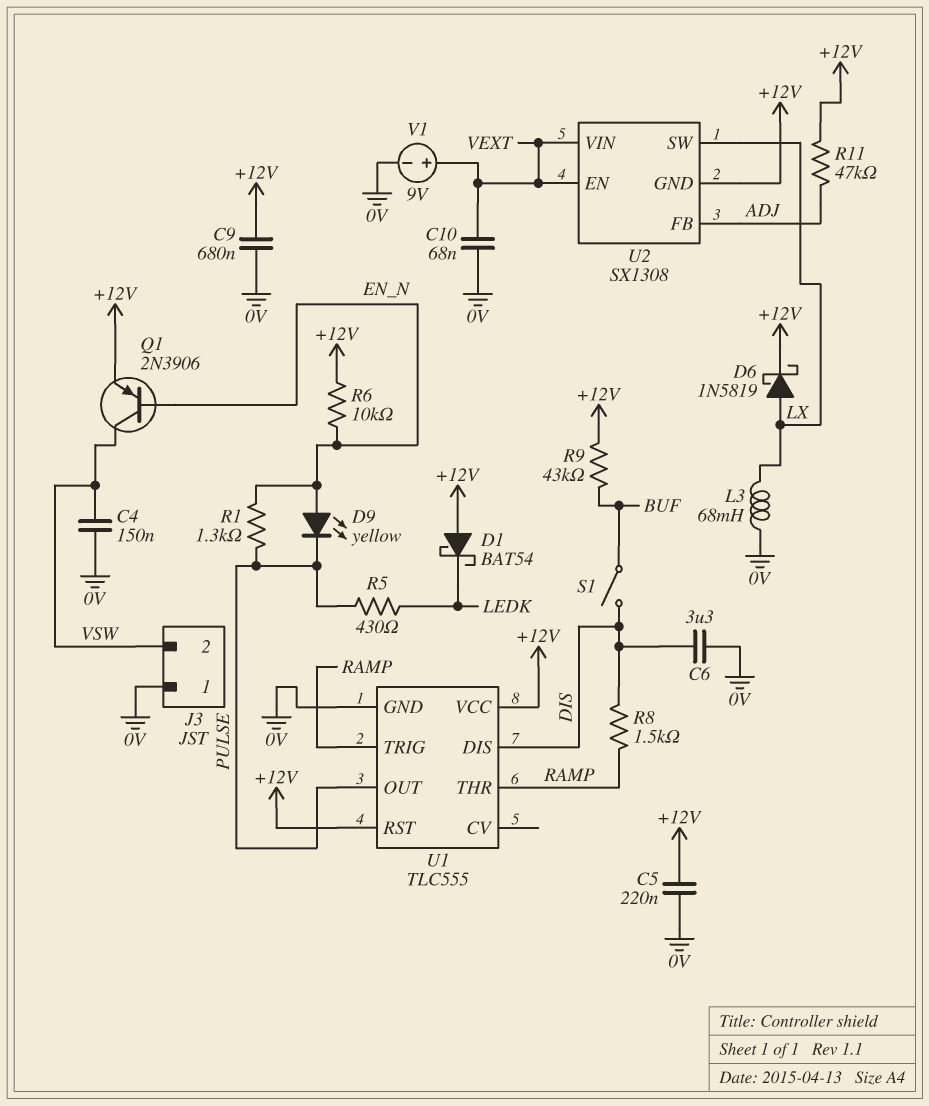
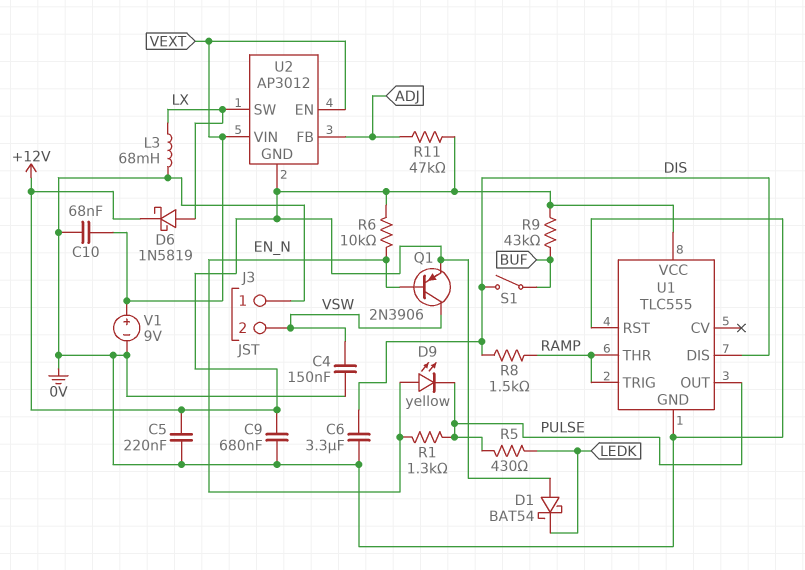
U1 pin RST: +12V -> 0V
U2: SX1308 -> AP3012

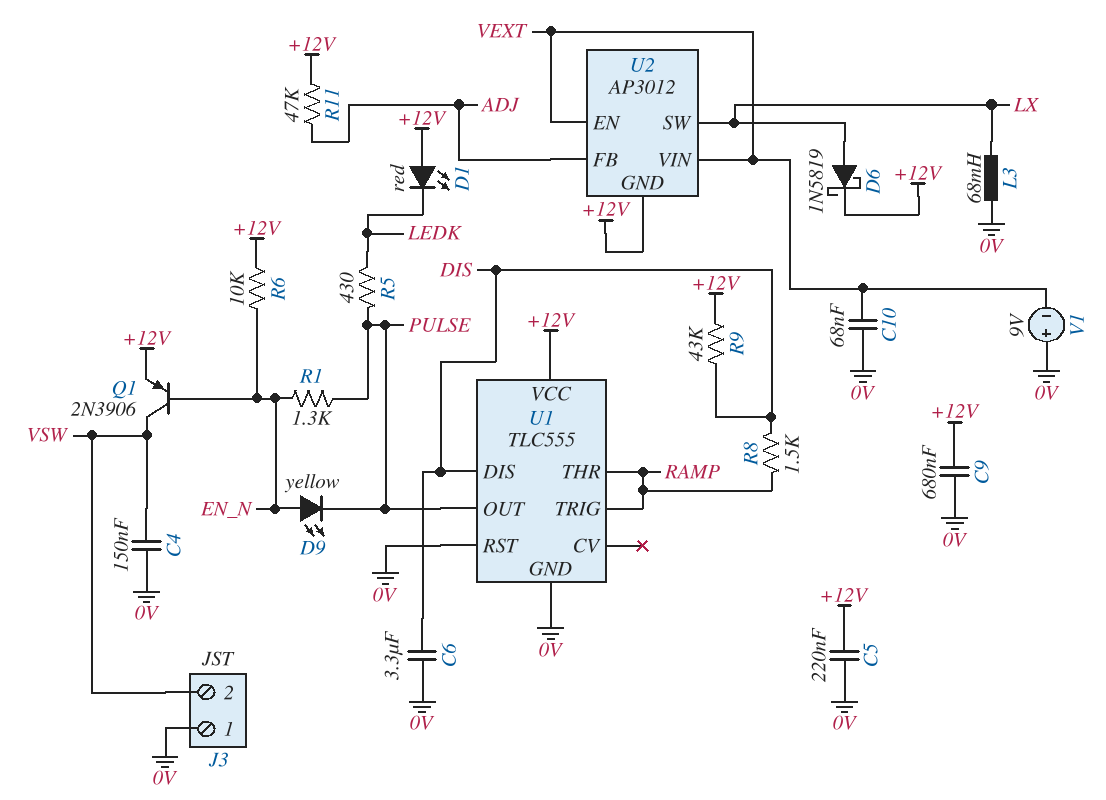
D1: schottky BAT54 (A +12V, K LEDK) -> LED red (A +12V, K LEDK)
R9: 43k (+12V, BUF) -> 43k (+12V, DIS)
S1: switch (BUF, DIS) -> none
V1: 9V (plus VEXT, minus 0V) -> 9V (plus 0V, minus VEXT)

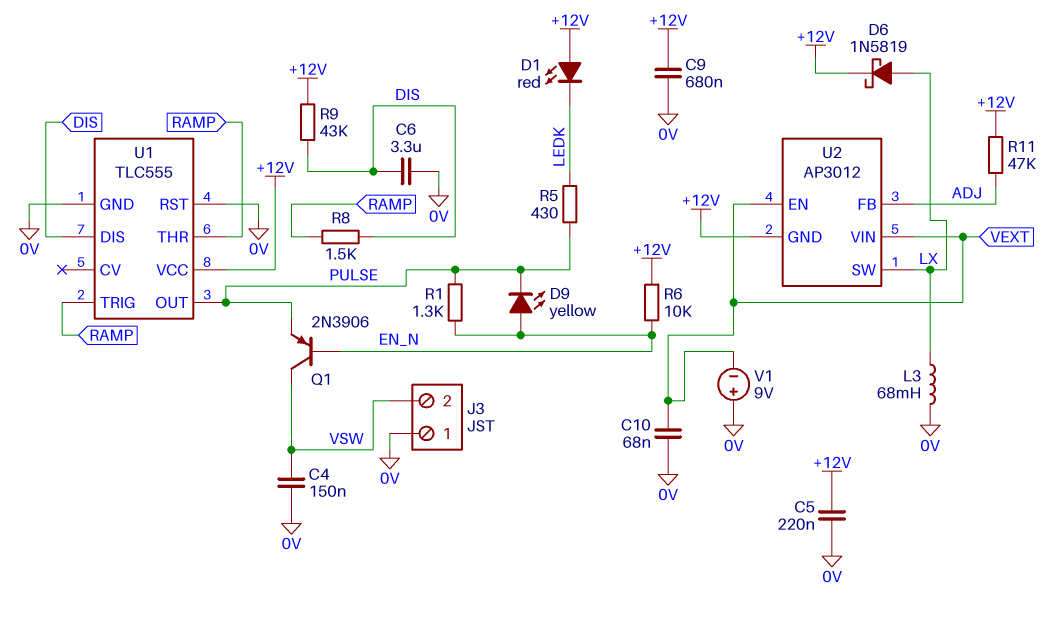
Q1: PNP 2N3906 (B EN_N, C VSW, E +12V) -> PNP 2N3906 (B EN_N, C VSW, E PULSE)

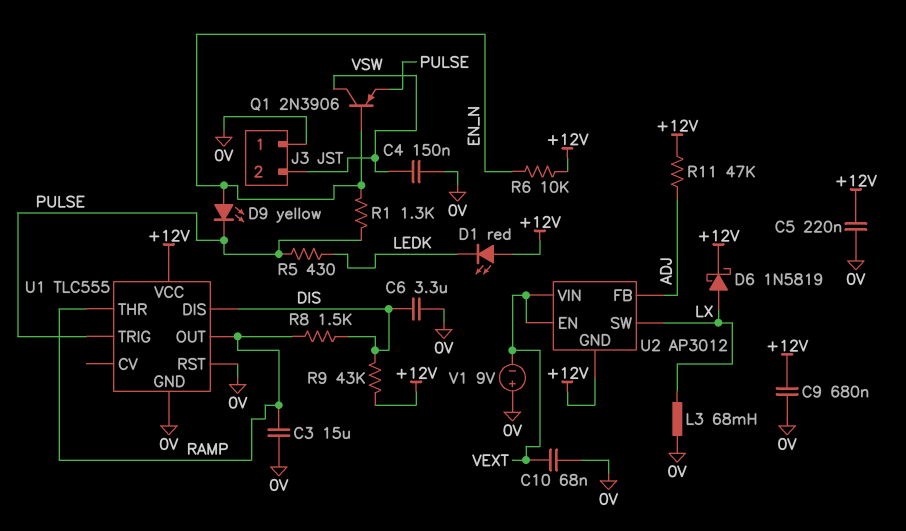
C3: none -> 15uF (0V, RAMP)
U1 pin OUT: PULSE -> RAMP
U1 pin TRIG: RAMP -> PULSE

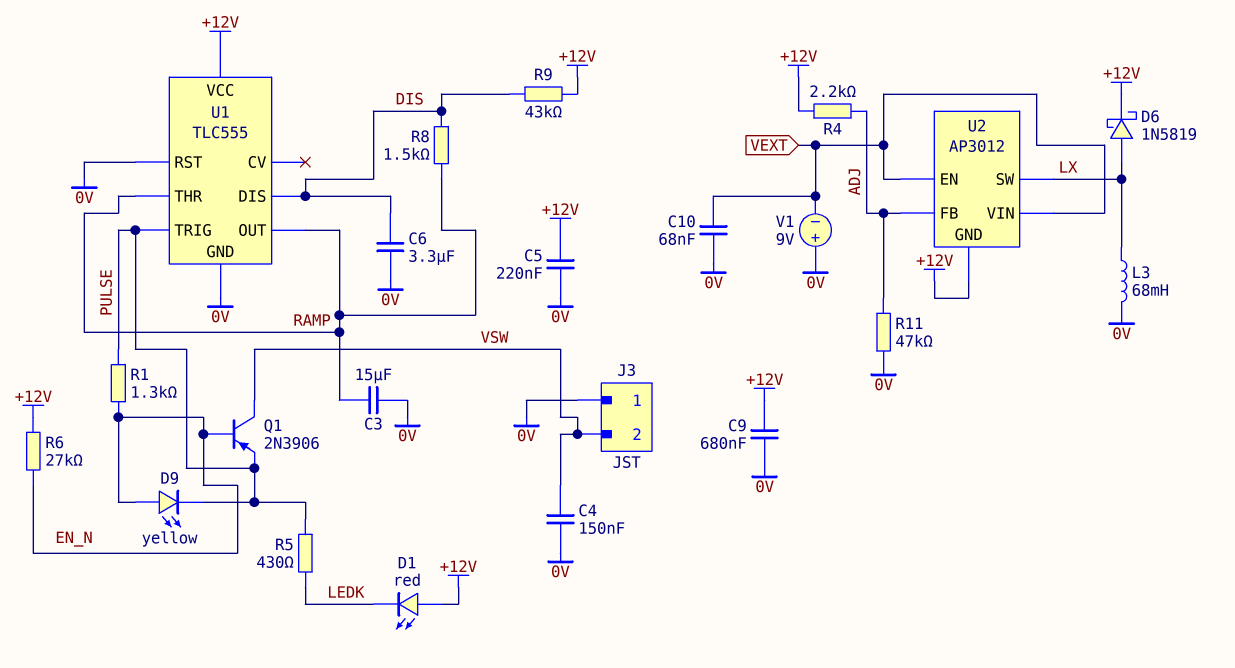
R4: none -> 2.2k (+12V, ADJ)
R6: 10k (+12V, EN_N) -> 27k (+12V, EN_N)
R11: 47k (+12V, ADJ) -> 47k (0V, ADJ)

